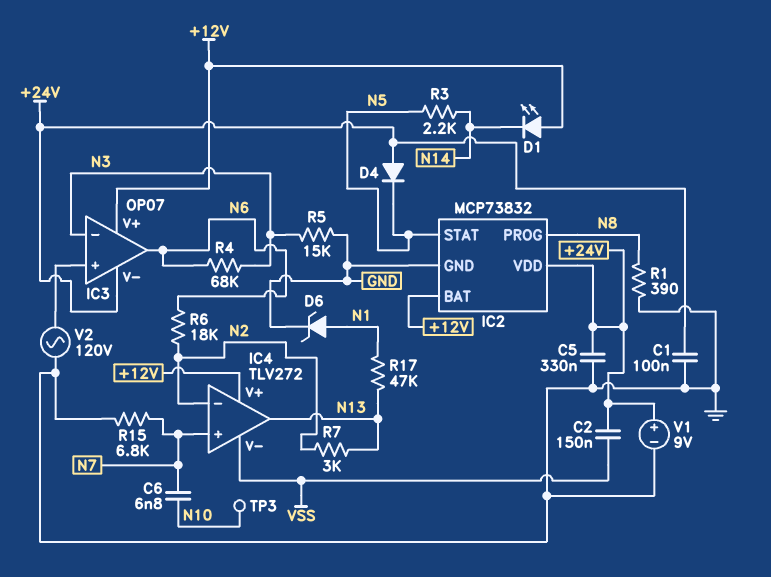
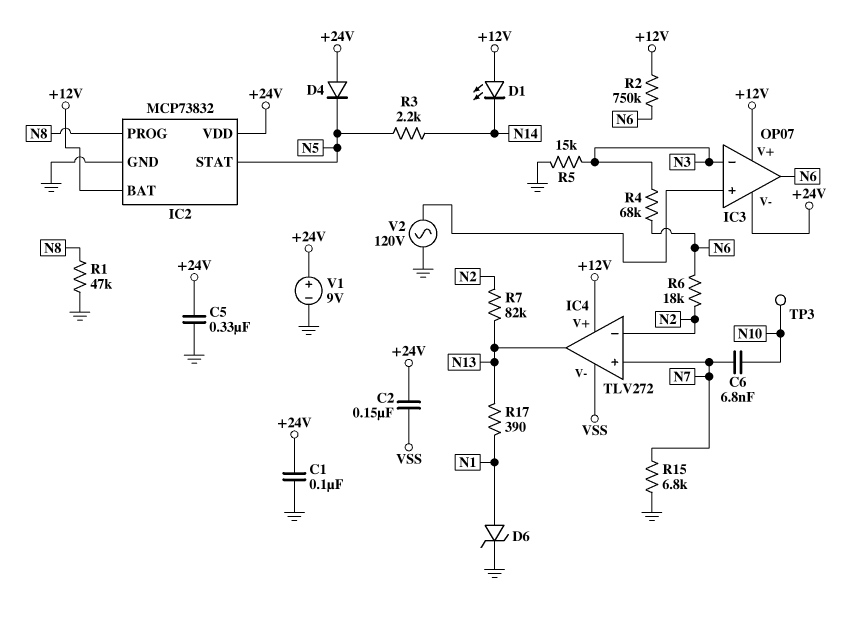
R1: 390 (GND, N8) -> 47k (GND, N8)
R2: none -> 750k (+12V, N6)
R7: 3k (N2, N13) -> 82k (N2, N13)
R17: 47k (N1, N13) -> 390 (N1, N13)

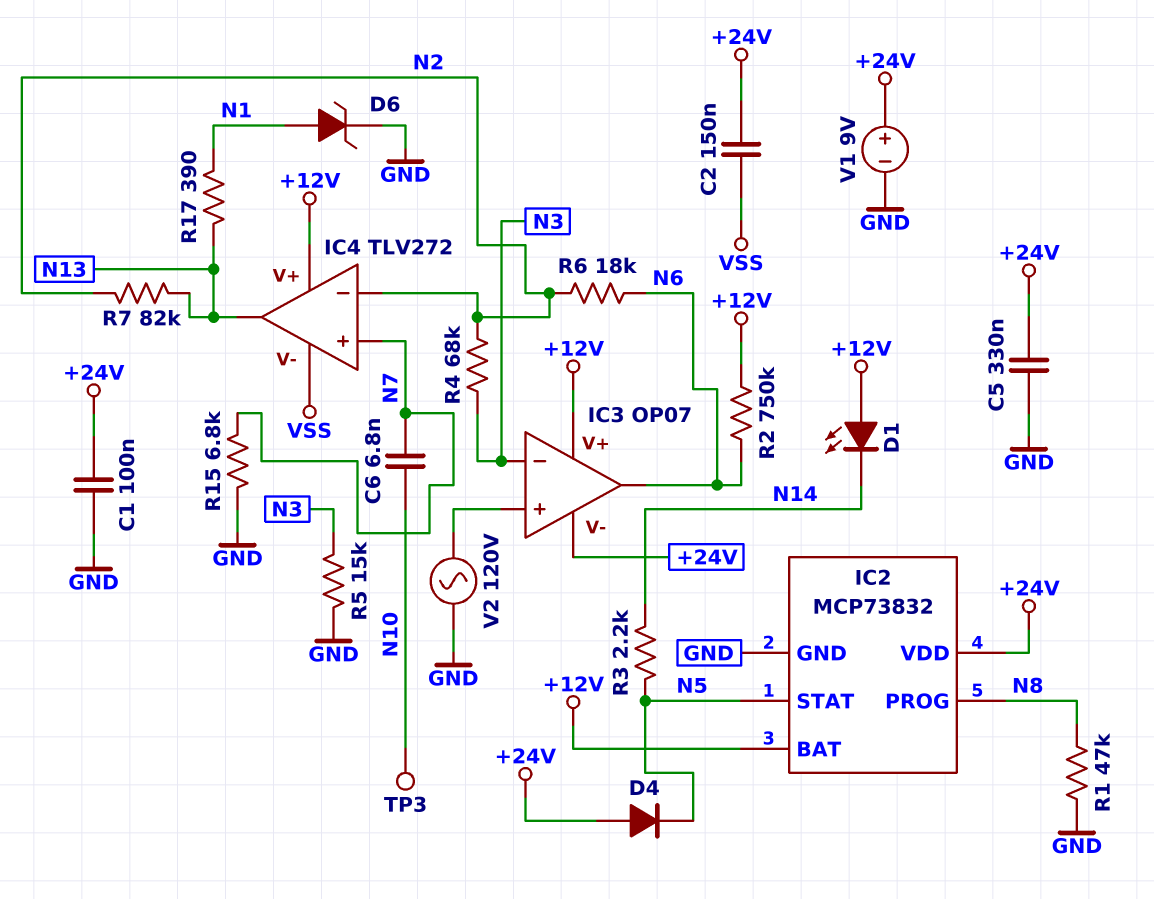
R4: 68k (N3, N6) -> 68k (N2, N3)

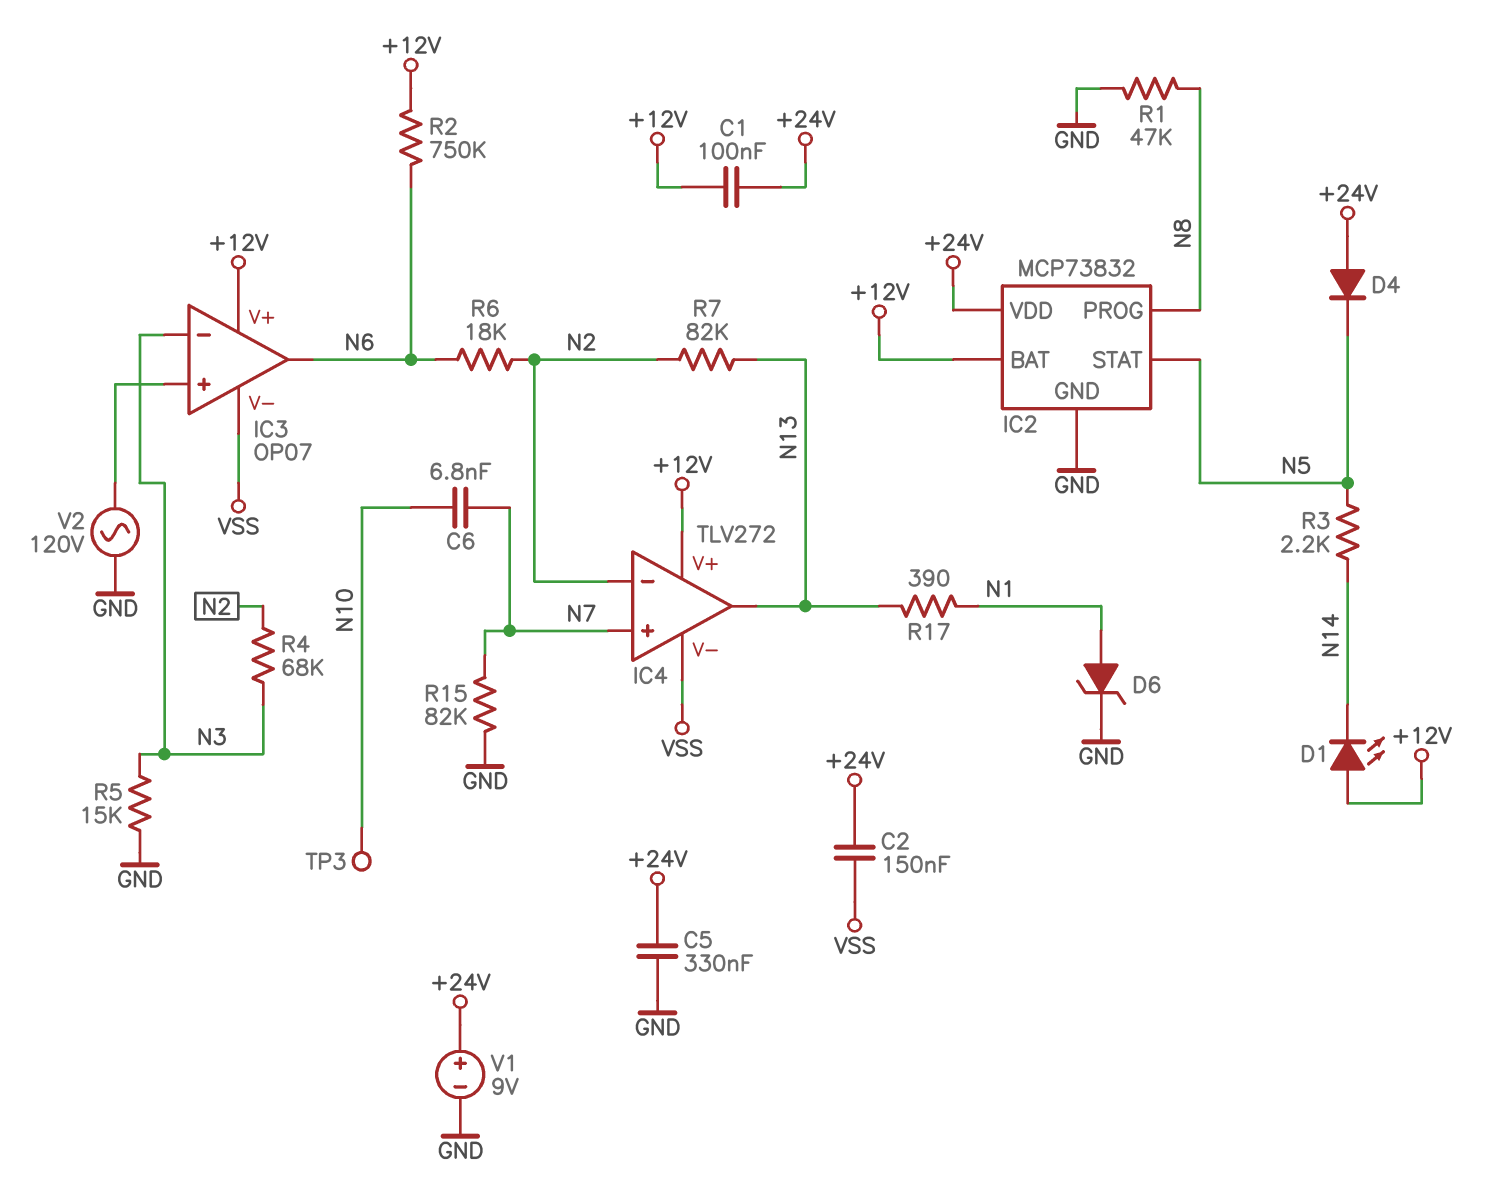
C1: 100nF (+24V, GND) -> 100nF (+12V, +24V)
IC3 pin V-: +24V -> VSS
R15: 6.8k (GND, N7) -> 82k (GND, N7)

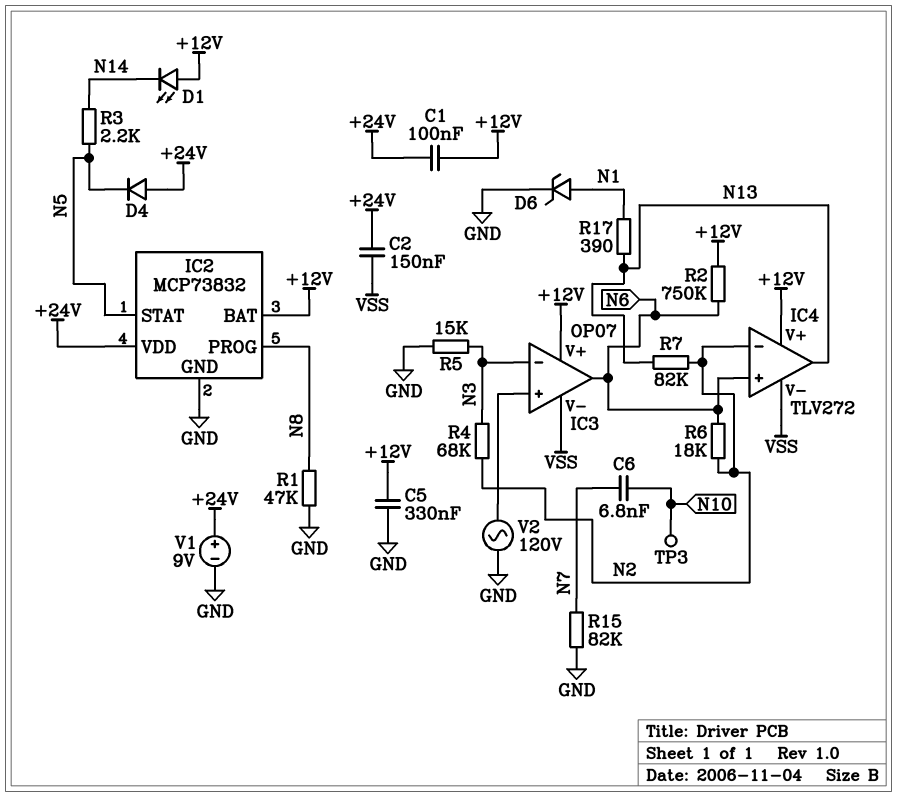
C5: 330nF (+24V, GND) -> 330nF (+12V, GND)
IC4 pin in+: N7 -> N6

